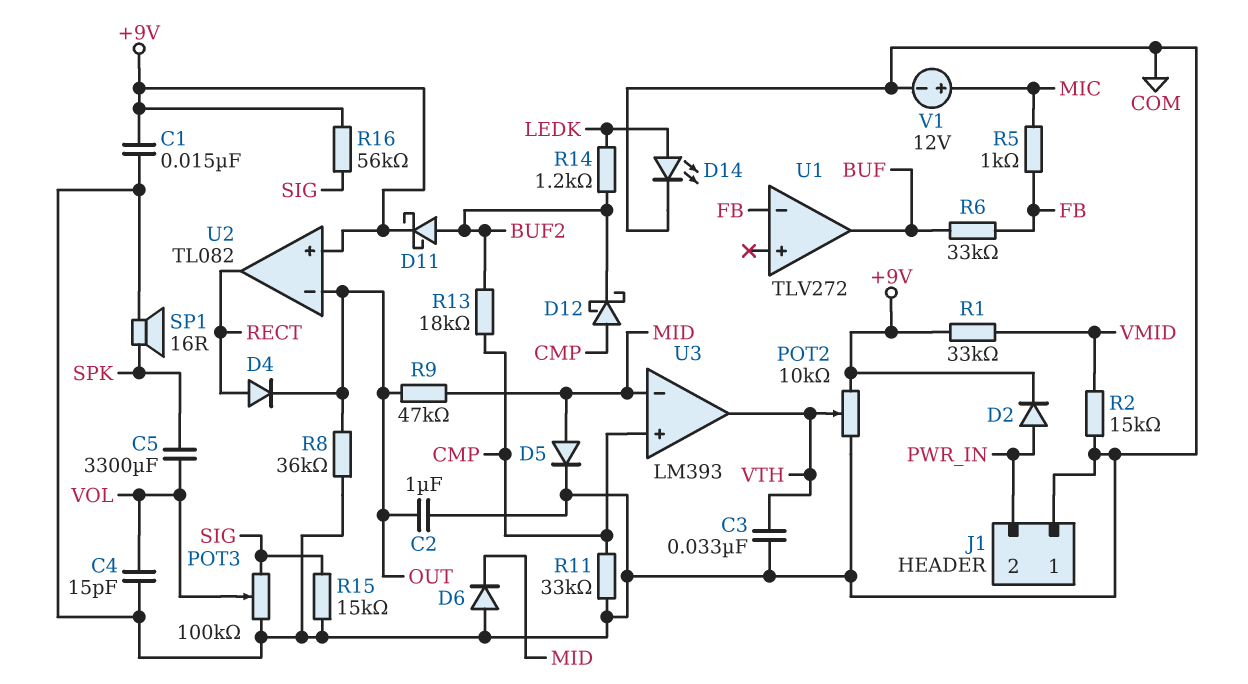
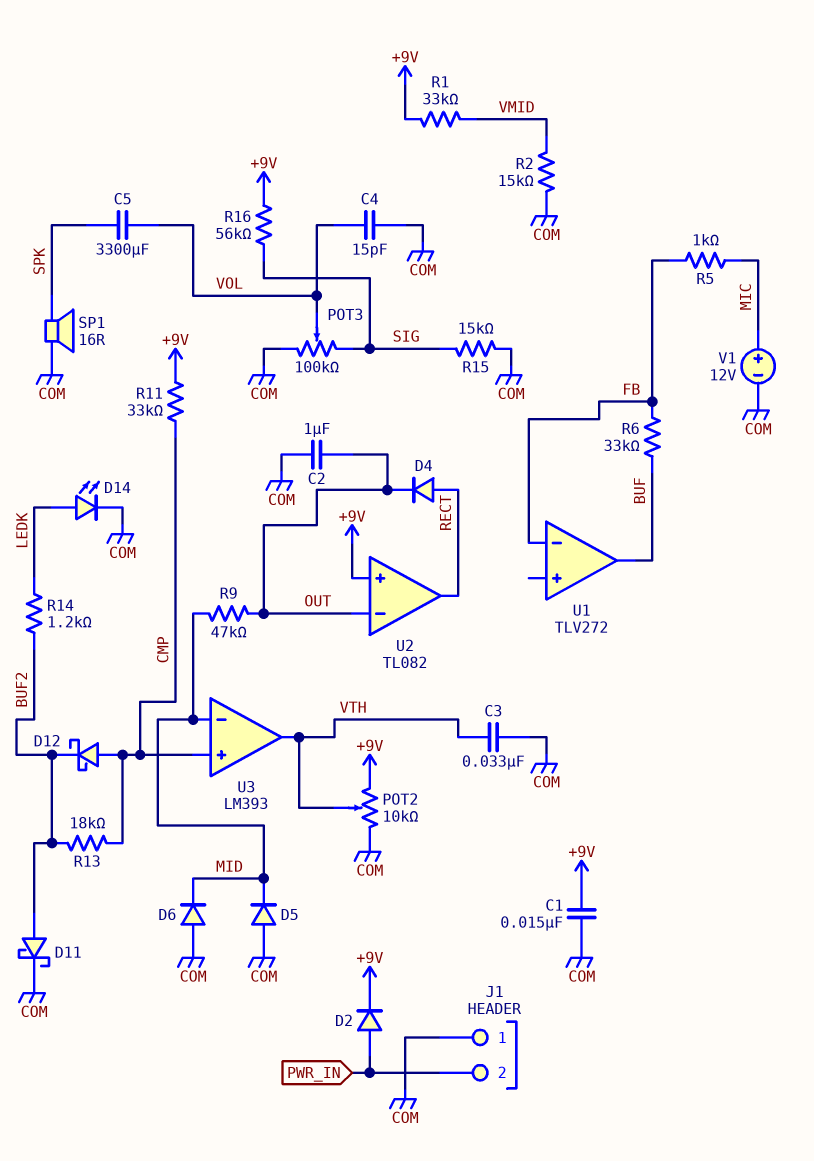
D5: diode (A MID, K COM) -> diode (A COM, K MID)
D11: schottky (A BUF2, K +9V) -> schottky (A BUF2, K COM)
R8: 36k (COM, OUT) -> none
R11: 33k (CMP, COM) -> 33k (+9V, CMP)

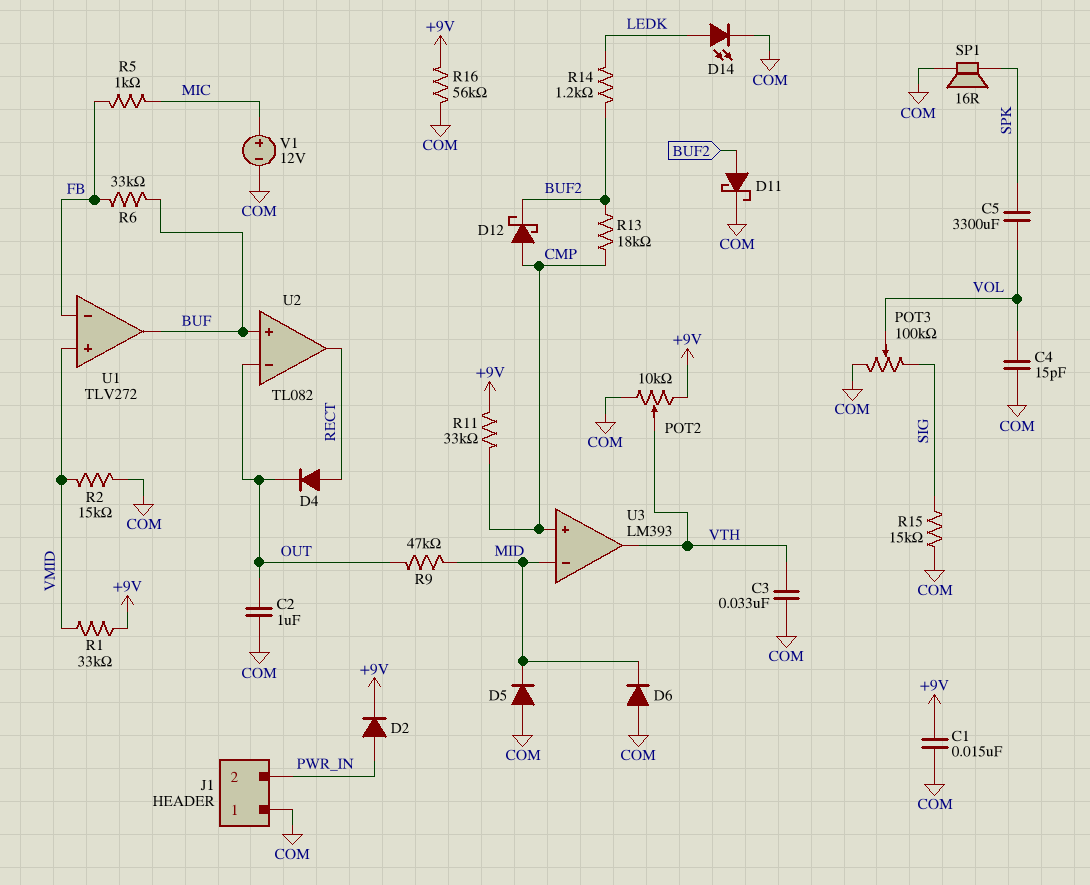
R16: 56k (+9V, SIG) -> 56k (+9V, COM)
U1 pin in+: none -> VMID
U2 pin in+: +9V -> BUF

